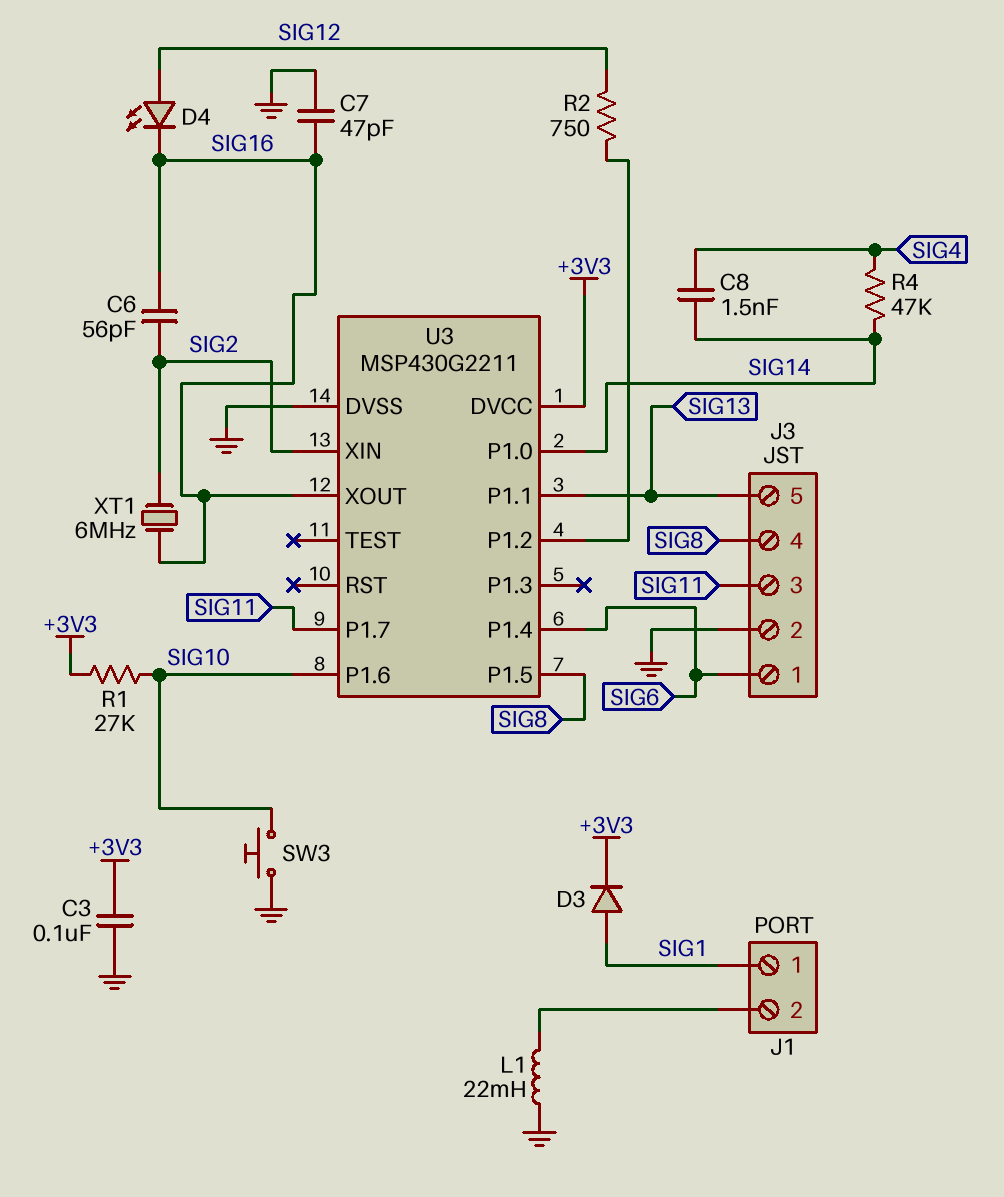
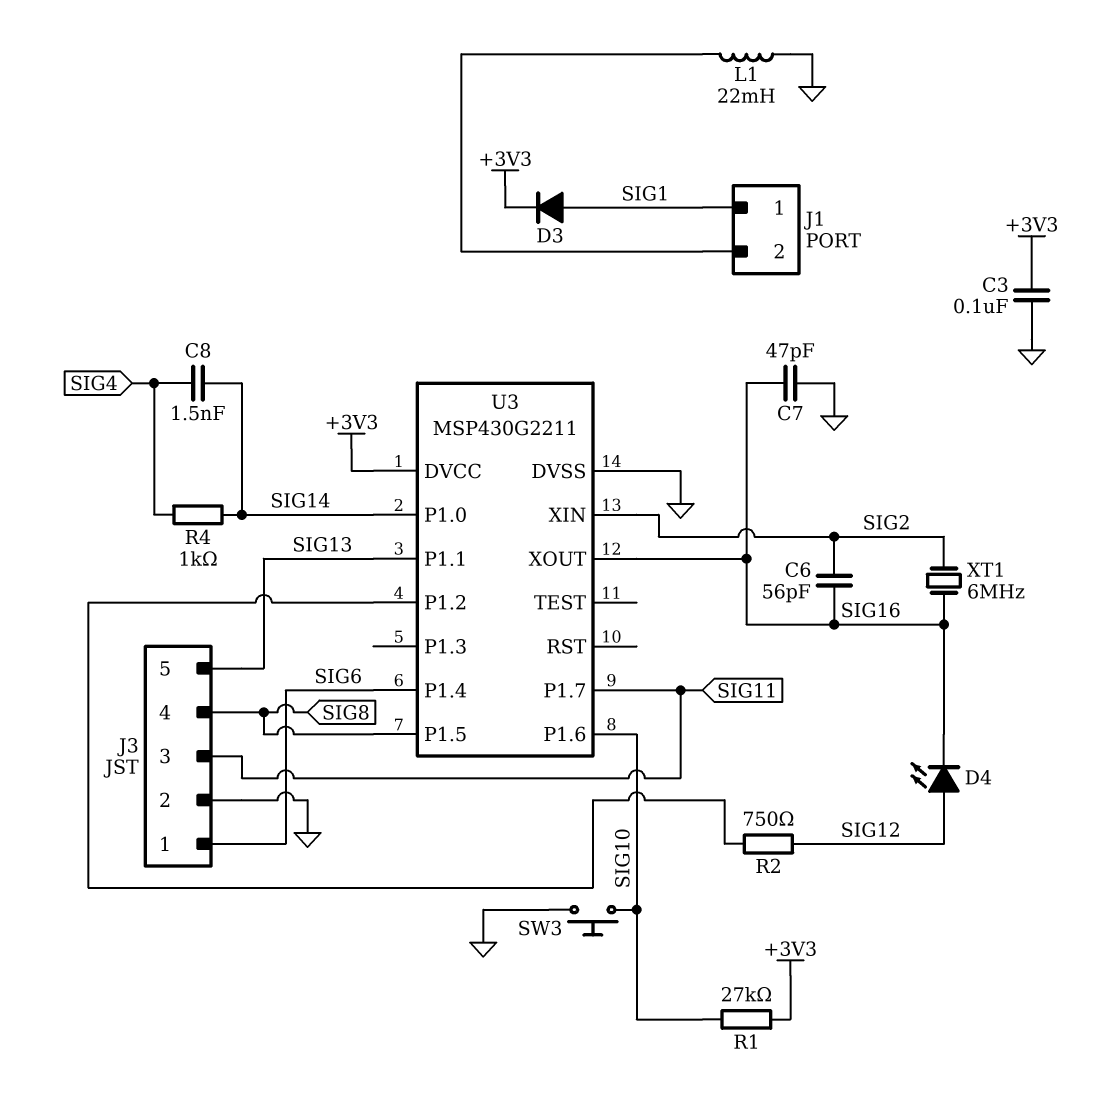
R4: 47k (SIG4, SIG14) -> 1k (SIG4, SIG14)

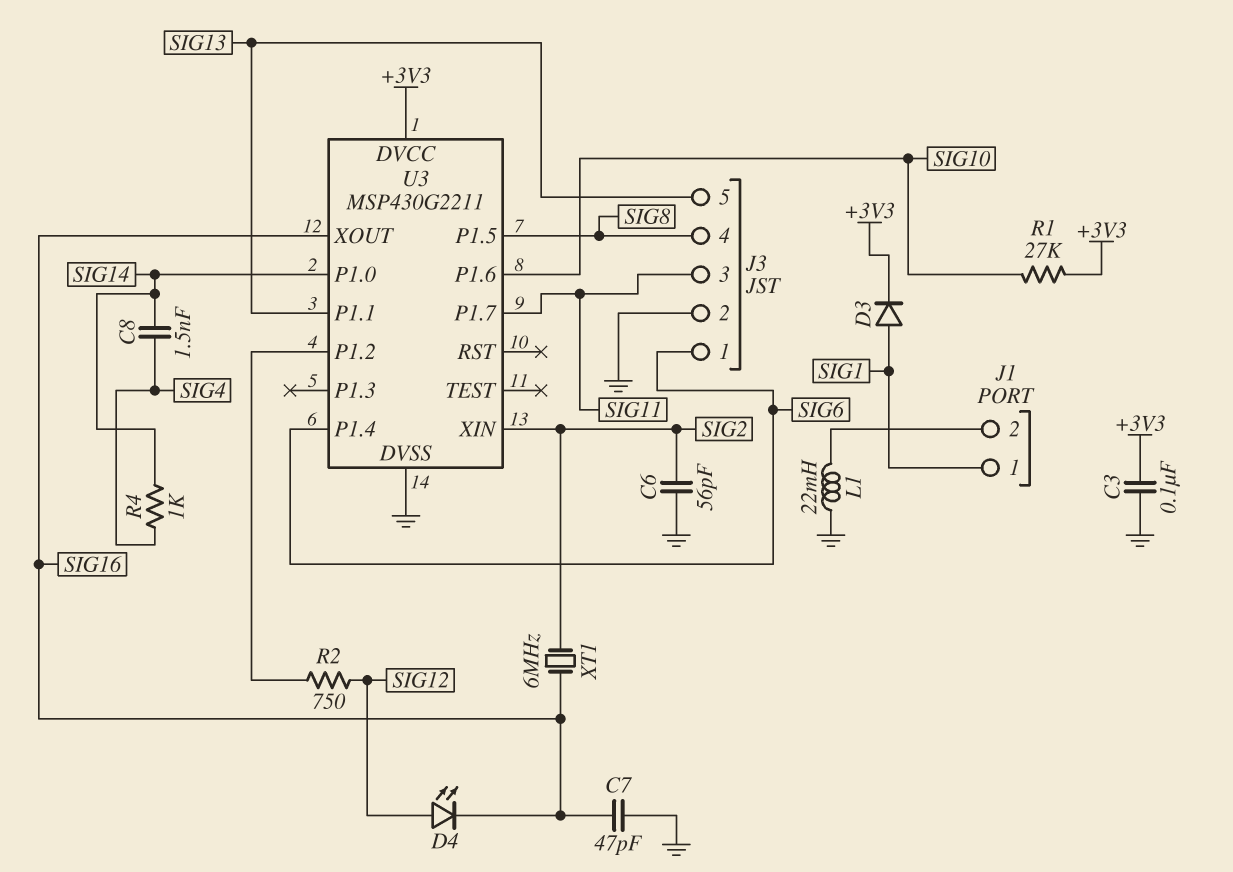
C6: 56pF (SIG2, SIG16) -> 56pF (GND, SIG2)
SW3: button (GND, SIG10) -> none

